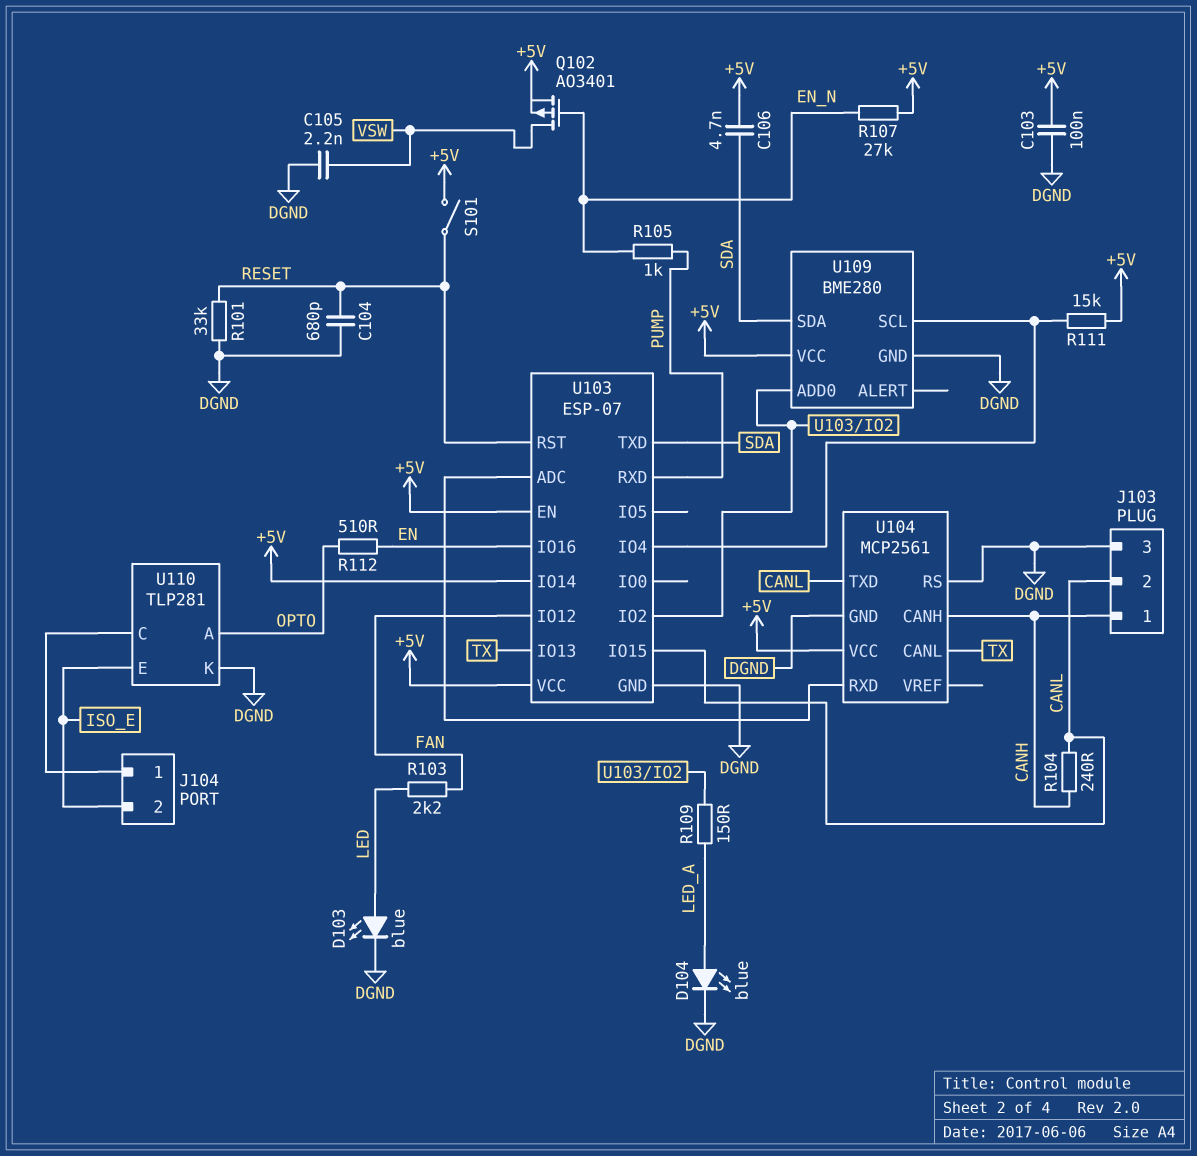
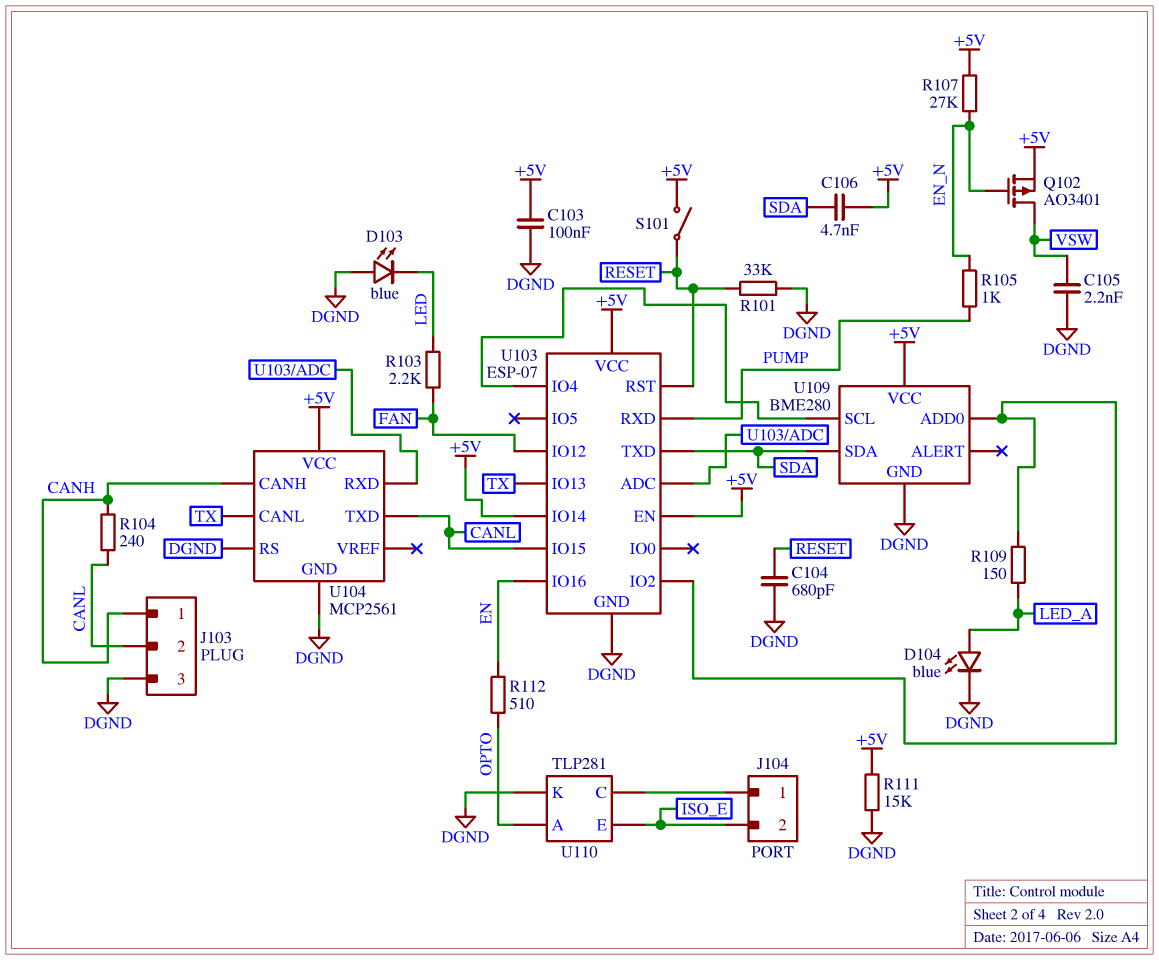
D103: LED blue (A LED, K DGND) -> LED blue (A DGND, K LED)
R111: 15k (+5V, U103/IO4) -> 15k (+5V, DGND)

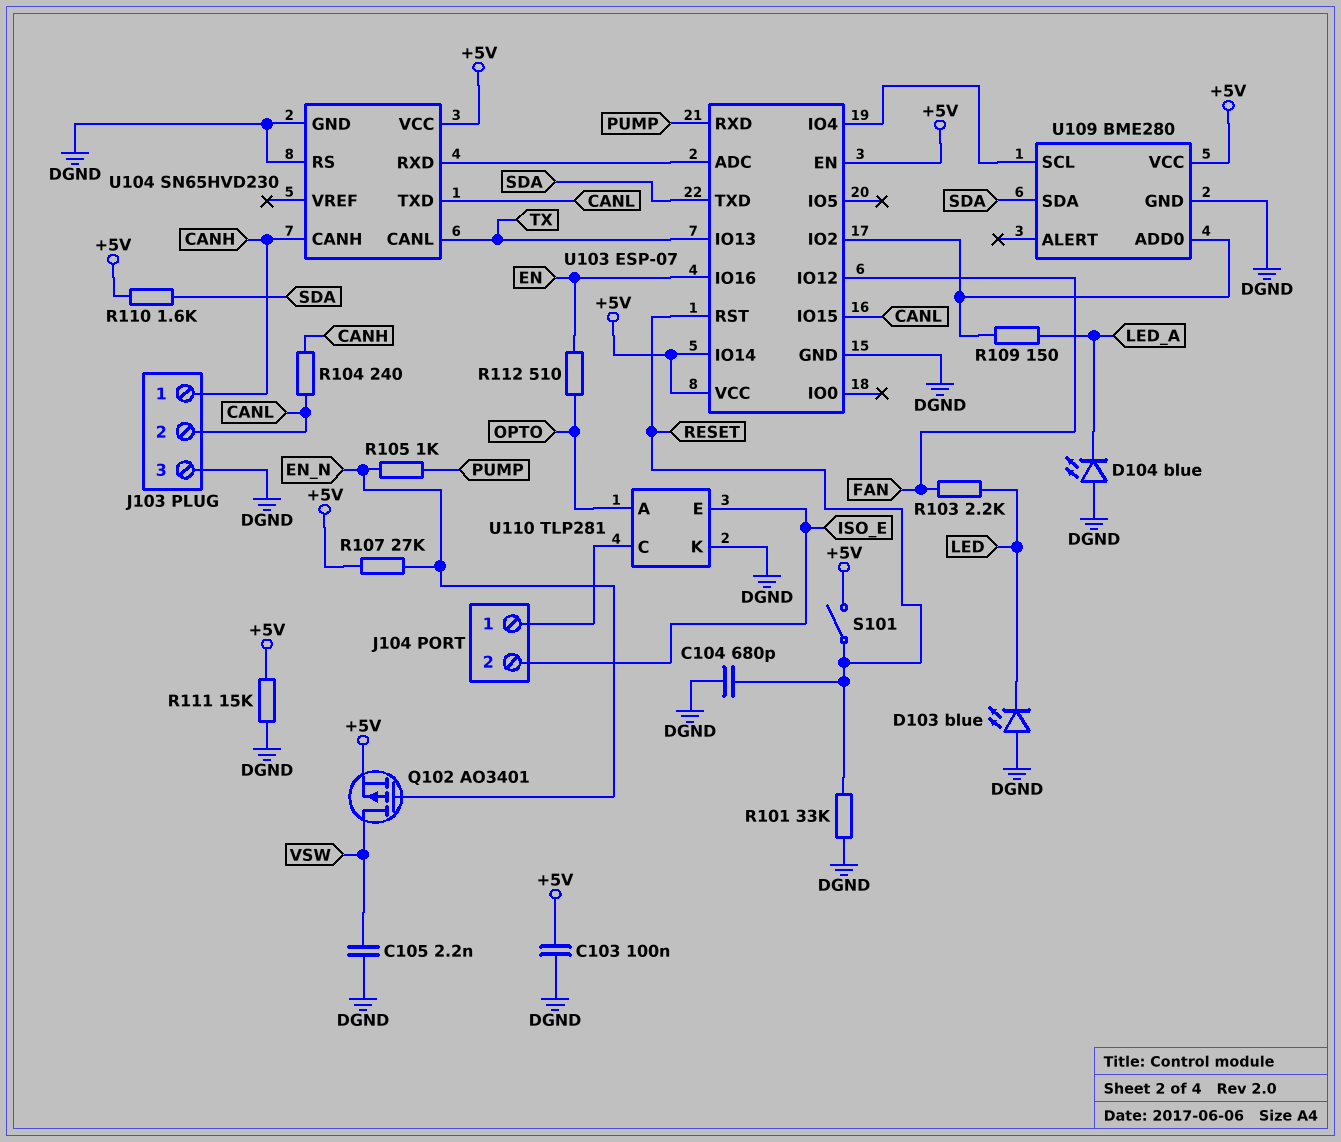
C106: 4.7nF (+5V, SDA) -> none
D104: LED blue (A LED_A, K DGND) -> LED blue (A DGND, K LED_A)
R110: none -> 1.6k (+5V, SDA)
U104: MCP2561 -> SN65HVD230

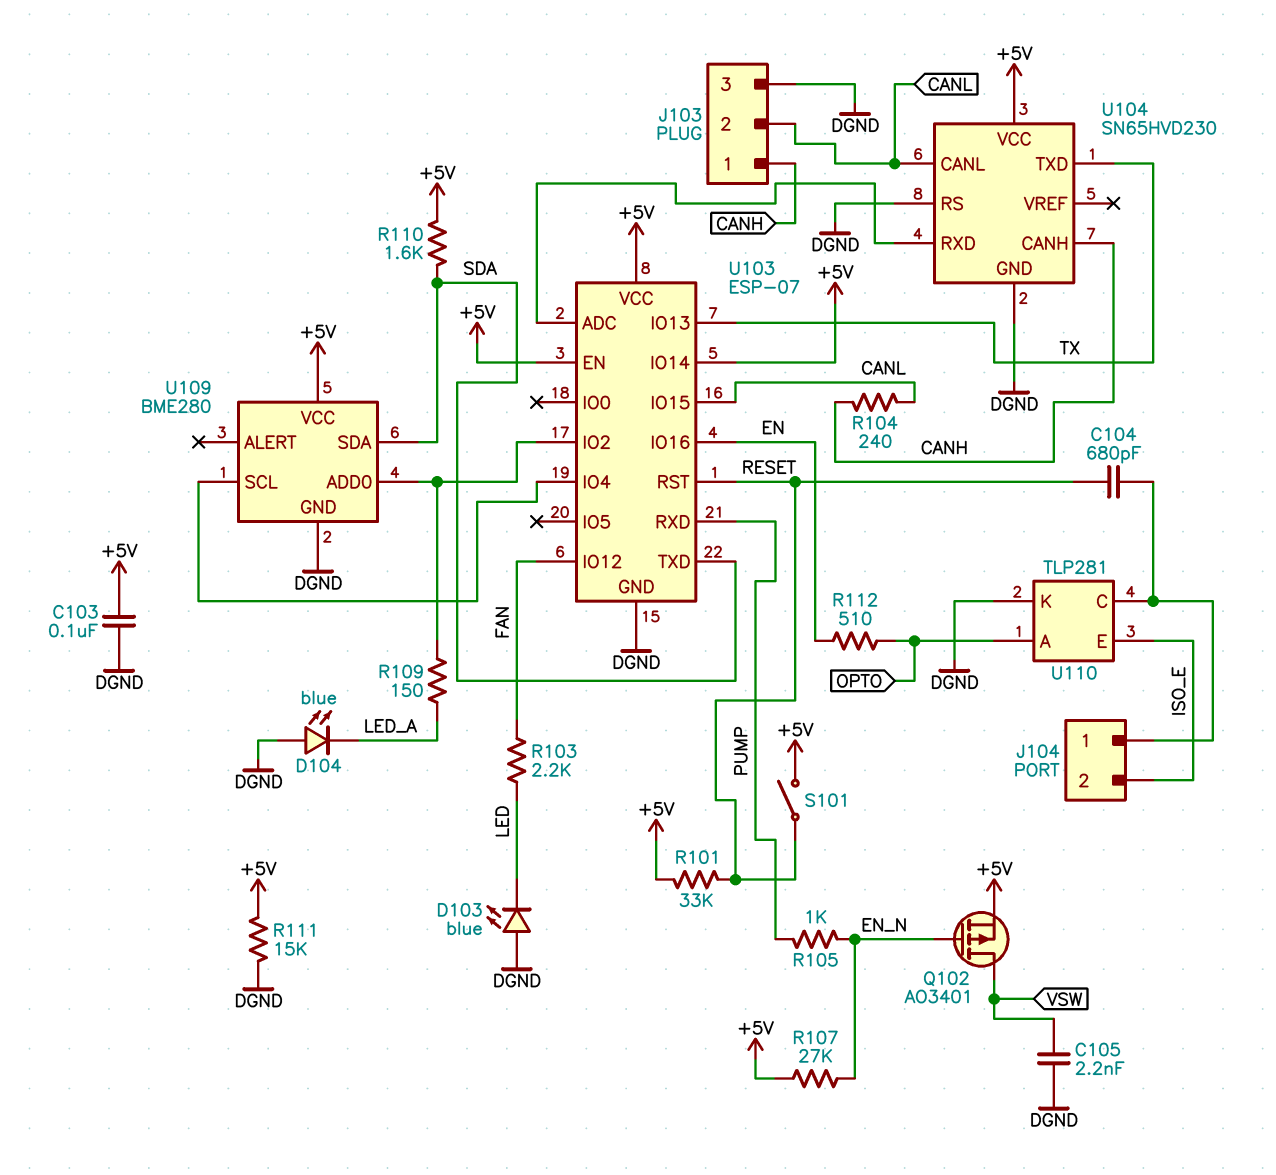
C104: 680pF (DGND, RESET) -> 680pF (J104/1, RESET)
R101: 33k (DGND, RESET) -> 33k (+5V, RESET)
U104 pin CANL: TX -> CANL
U104 pin TXD: CANL -> TX

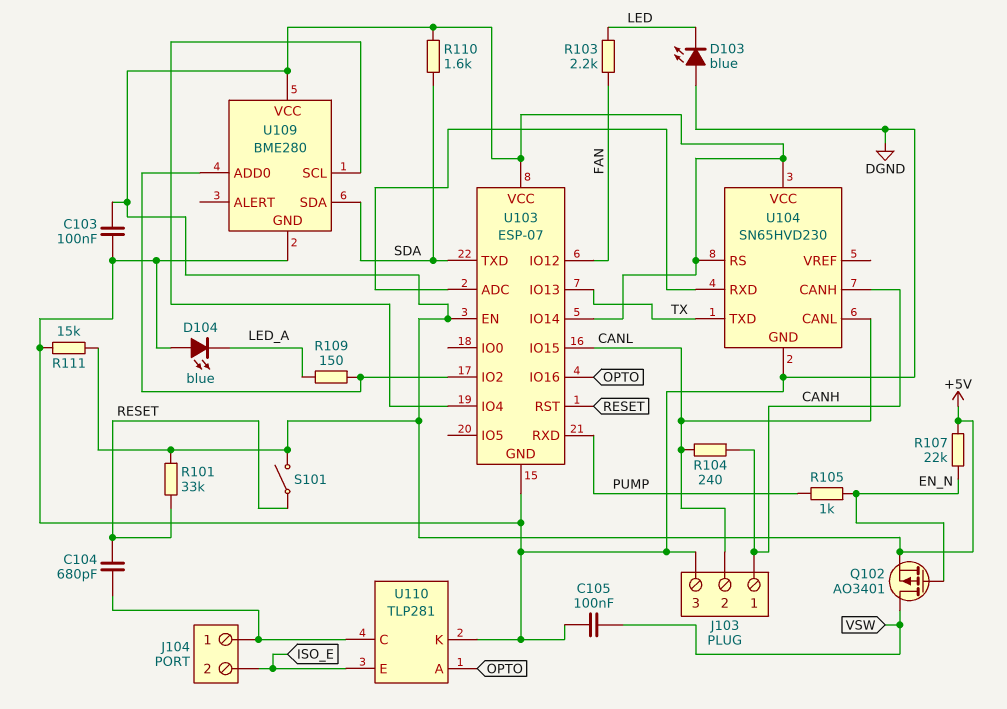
C105: 2.2nF (DGND, VSW) -> 100nF (DGND, VSW)
R107: 27k (+5V, EN_N) -> 22k (+5V, EN_N)
R112: 510 (EN, OPTO) -> none
U103 pin IO16: EN -> OPTO
U104 pin RS: DGND -> +5V

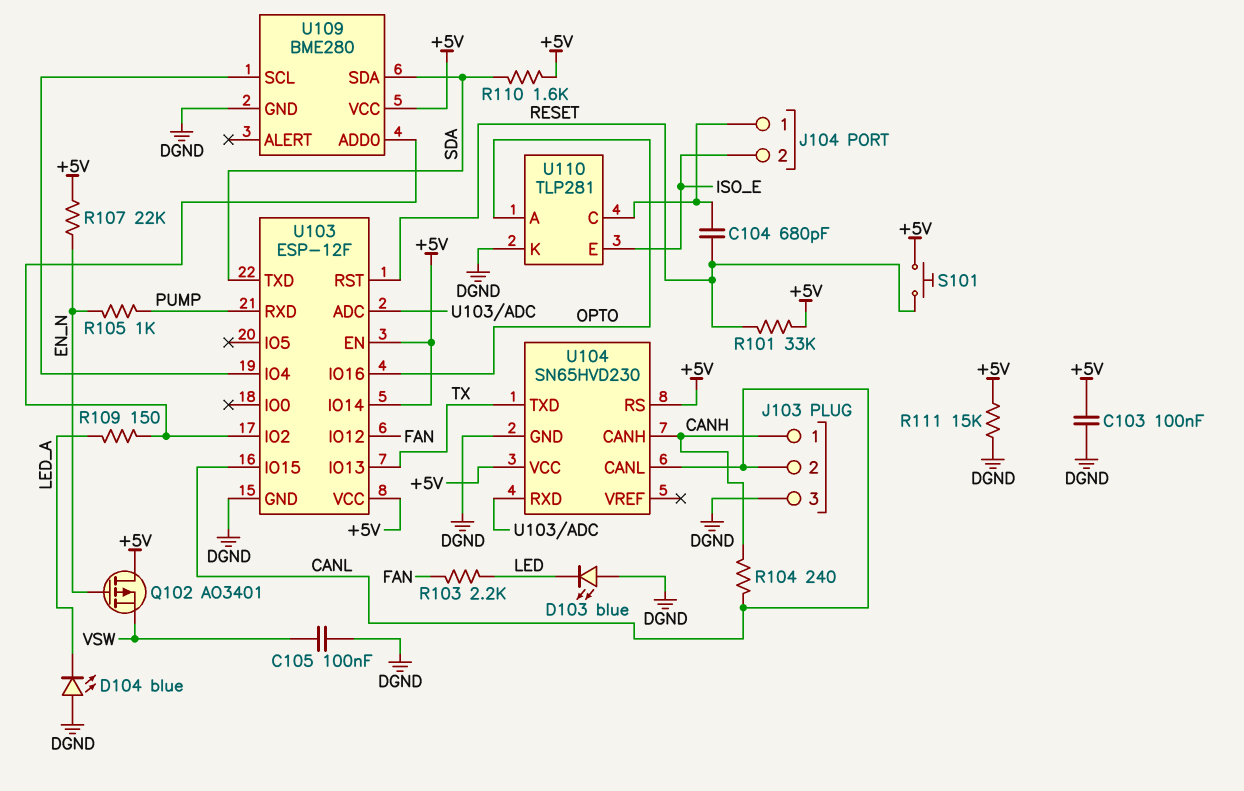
Q102: PMOS AO3401 (G EN_N, D VSW, S +5V) -> PMOS AO3401 (G EN_N, D +5V, S VSW)
S101: switch (+5V, RESET) -> button (+5V, RESET)
U103: ESP-07 -> ESP-12F

